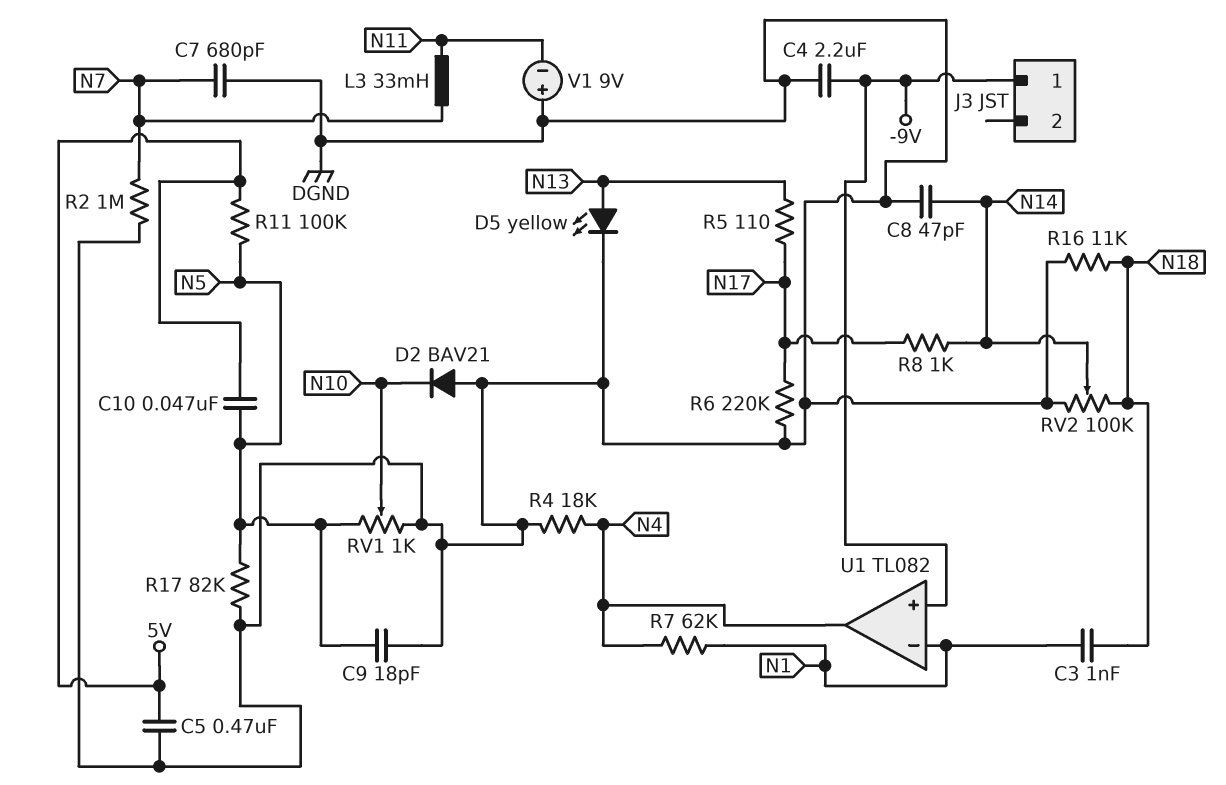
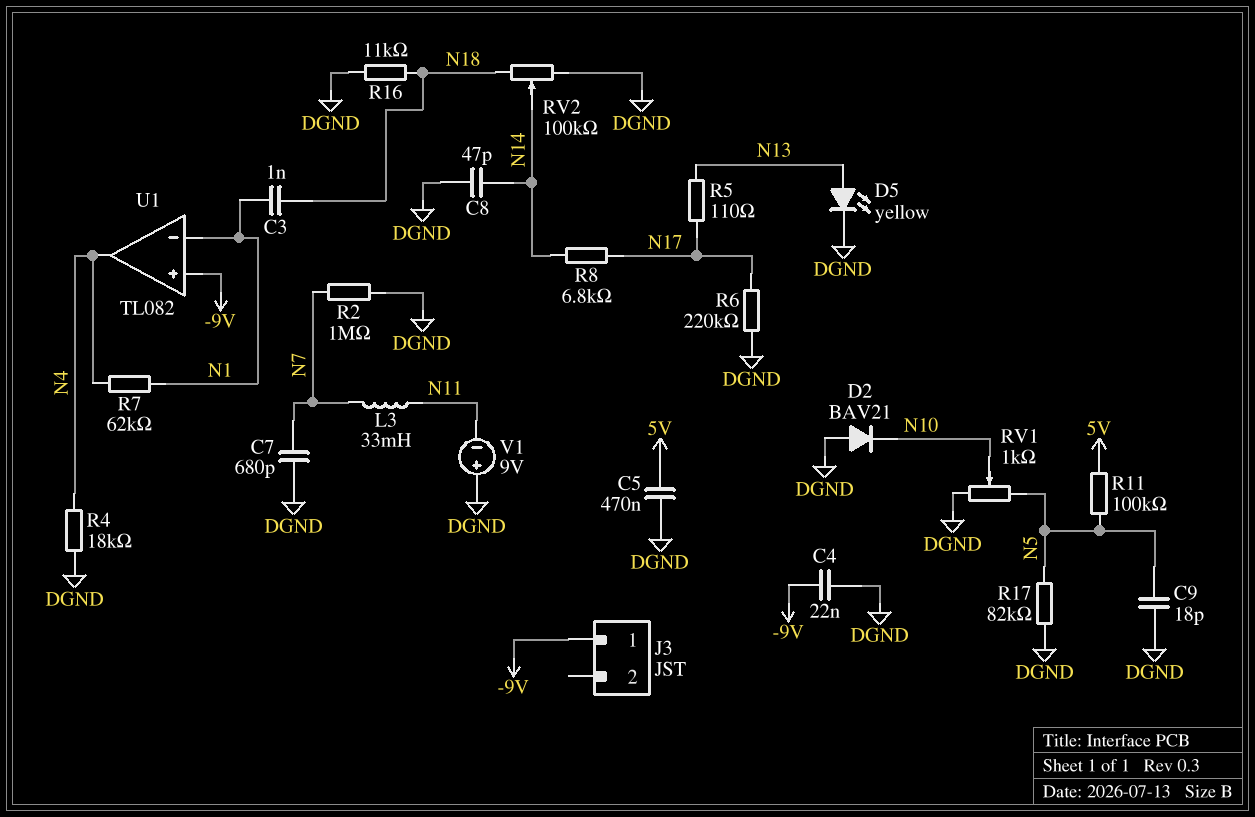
C4: 2.2uF (-9V, DGND) -> 22nF (-9V, DGND)
C10: 47nF (5V, N5) -> none
R8: 1k (N14, N17) -> 6.8k (N14, N17)

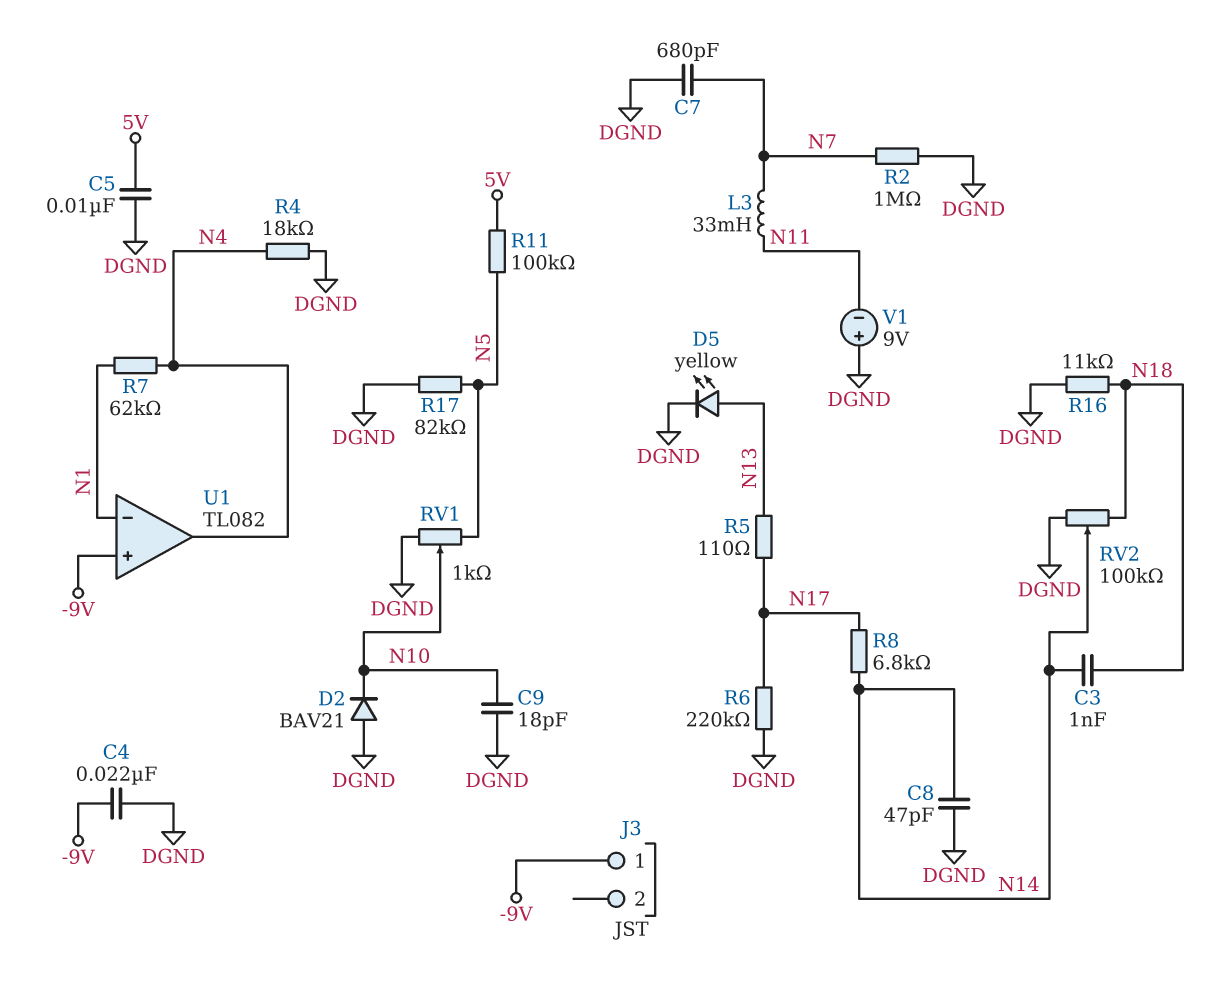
C3: 1nF (N1, N18) -> 1nF (N14, N18)
C5: 470nF (5V, DGND) -> 10nF (5V, DGND)
C9: 18pF (DGND, N5) -> 18pF (DGND, N10)

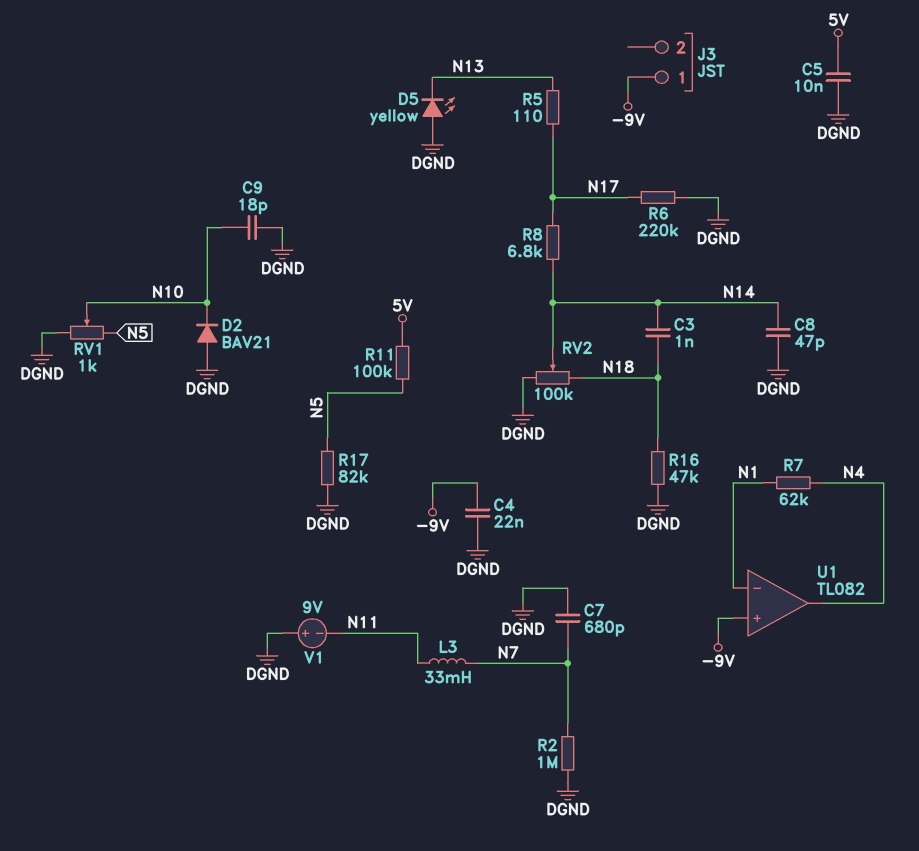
D5: LED yellow (A N13, K DGND) -> LED yellow (A DGND, K N13)
R4: 18k (DGND, N4) -> none
R16: 11k (DGND, N18) -> 47k (DGND, N18)

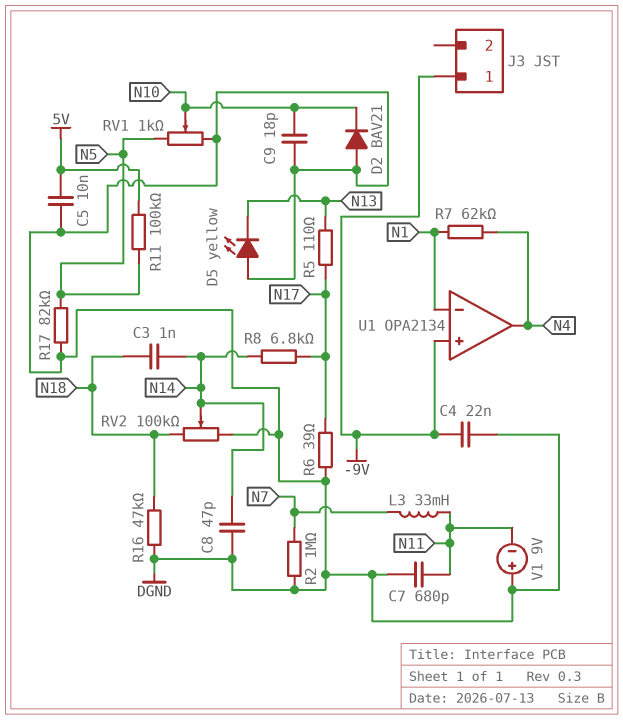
C7: 680pF (DGND, N7) -> 680pF (DGND, N11)
R6: 220k (DGND, N17) -> 39 (DGND, N17)
U1: TL082 -> OPA2134

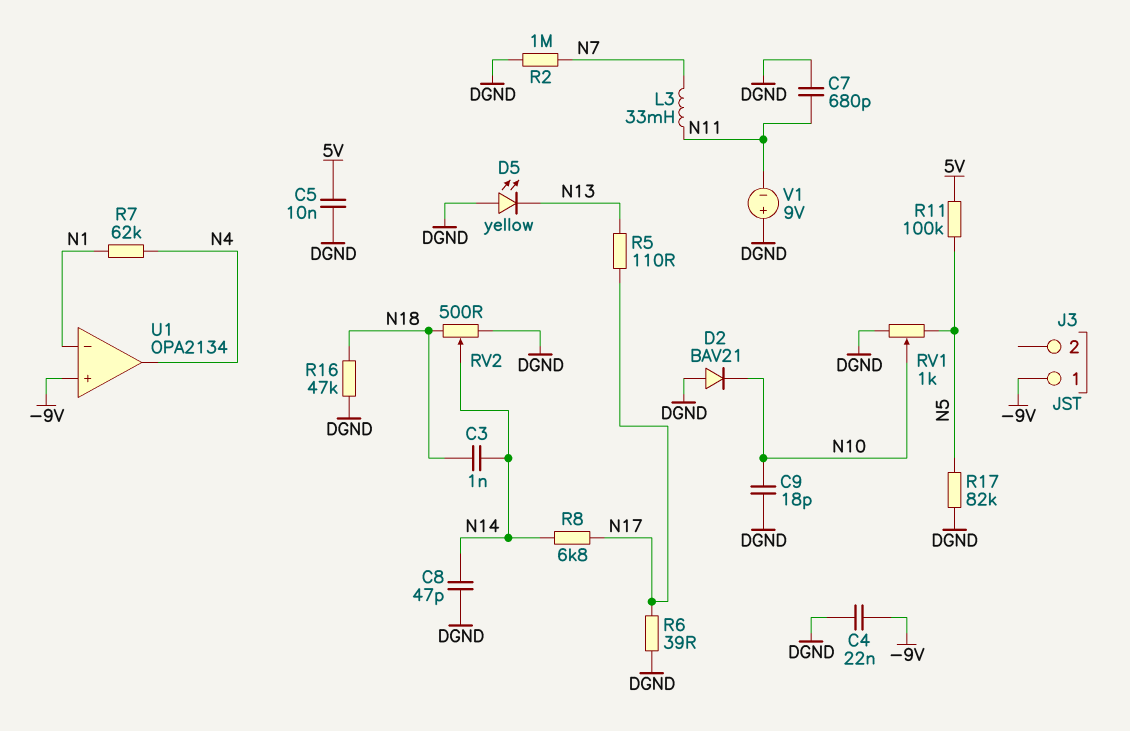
RV2: 100k (DGND, N18, wiper N14) -> 500 (DGND, N18, wiper N14)

